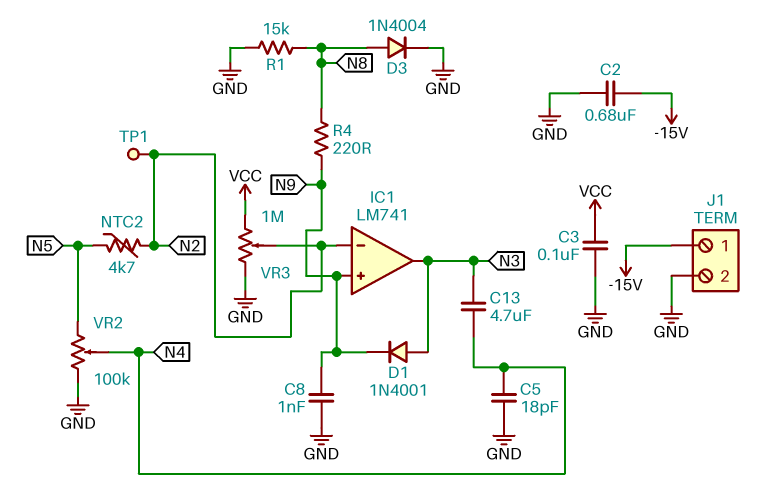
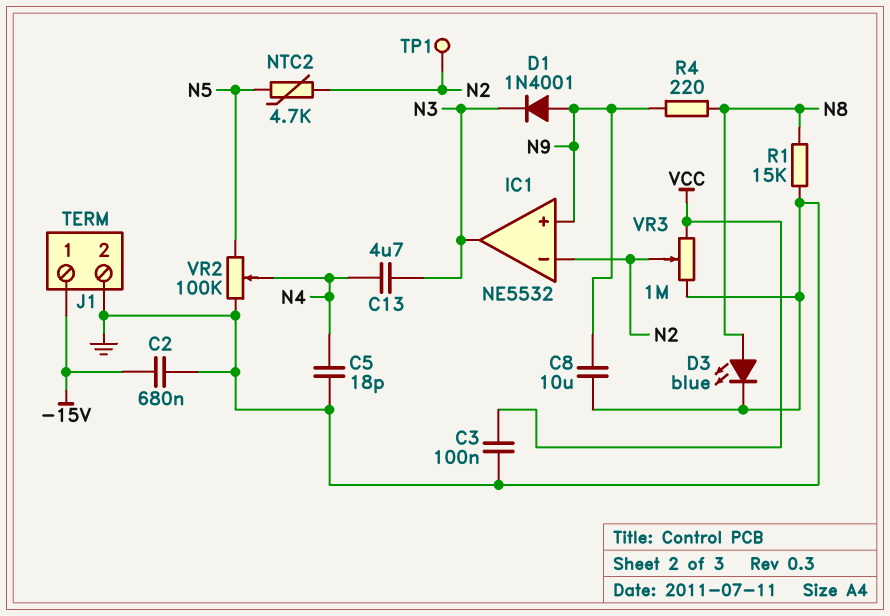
C8: 1nF (GND, N9) -> 10uF (GND, N9)
D1: diode 1N4001 (A N3, K N9) -> diode 1N4001 (A N9, K N3)
D3: diode 1N4004 (A N8, K GND) -> LED blue (A N8, K GND)
IC1: LM741 -> NE5532

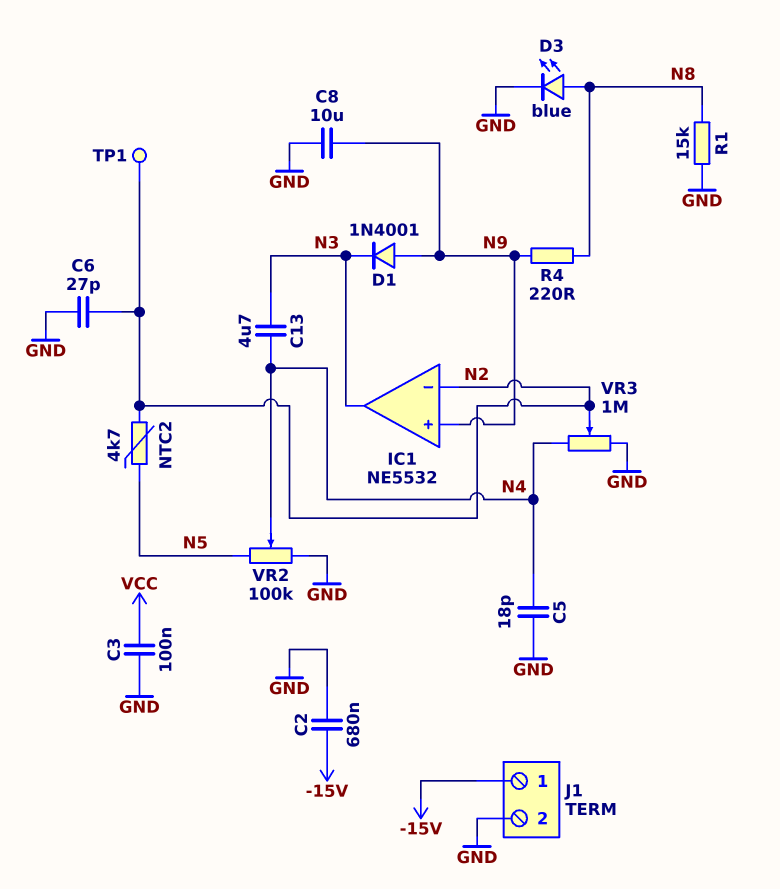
C6: none -> 27pF (GND, N2)
VR3: 1M (GND, VCC, wiper N2) -> 1M (GND, N4, wiper N2)

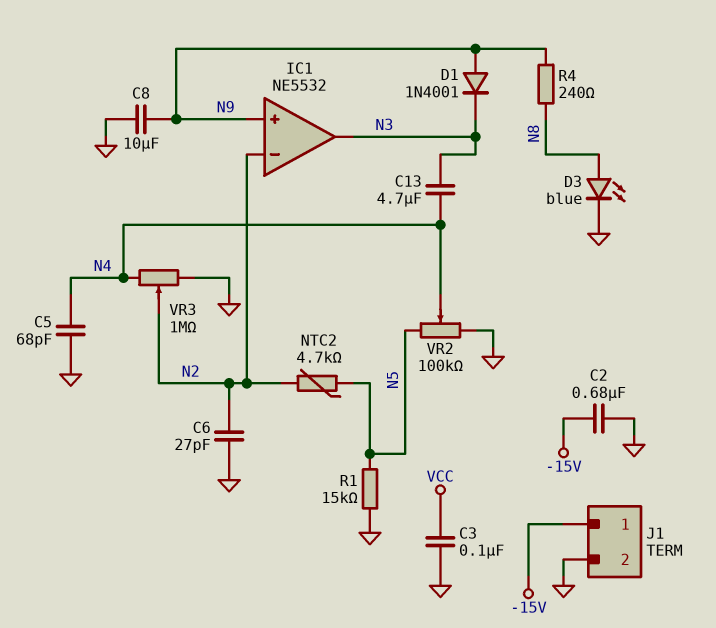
C5: 18pF (GND, N4) -> 68pF (GND, N4)
R1: 15k (GND, N8) -> 15k (GND, N5)
R4: 220 (N8, N9) -> 240 (N8, N9)
TP1: test point (N2) -> none

